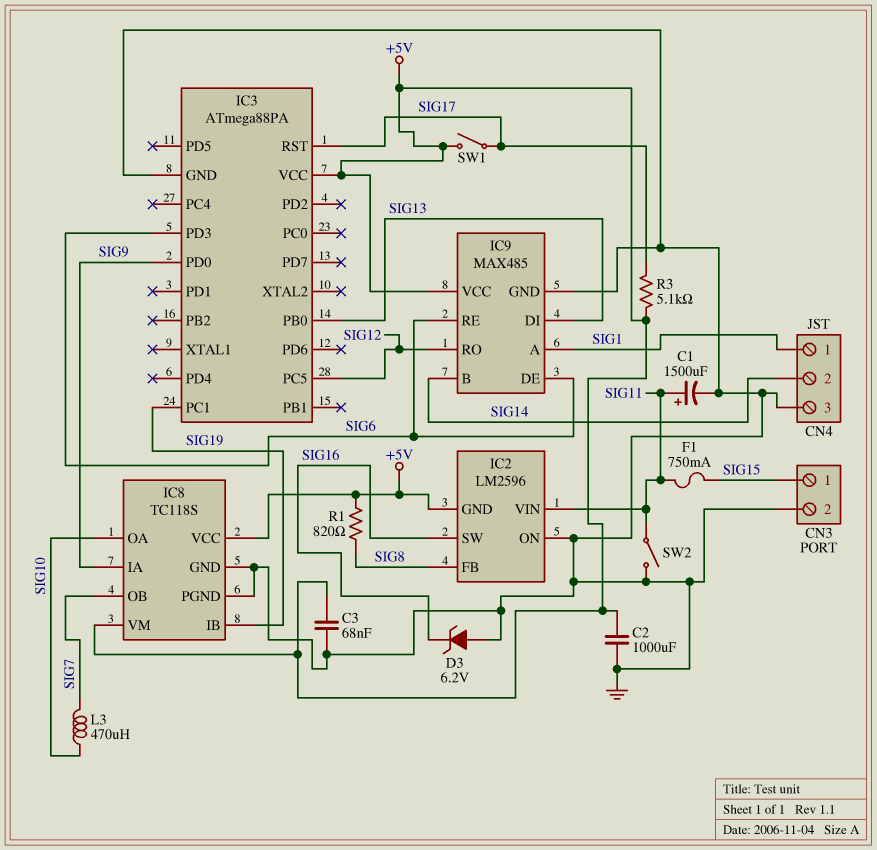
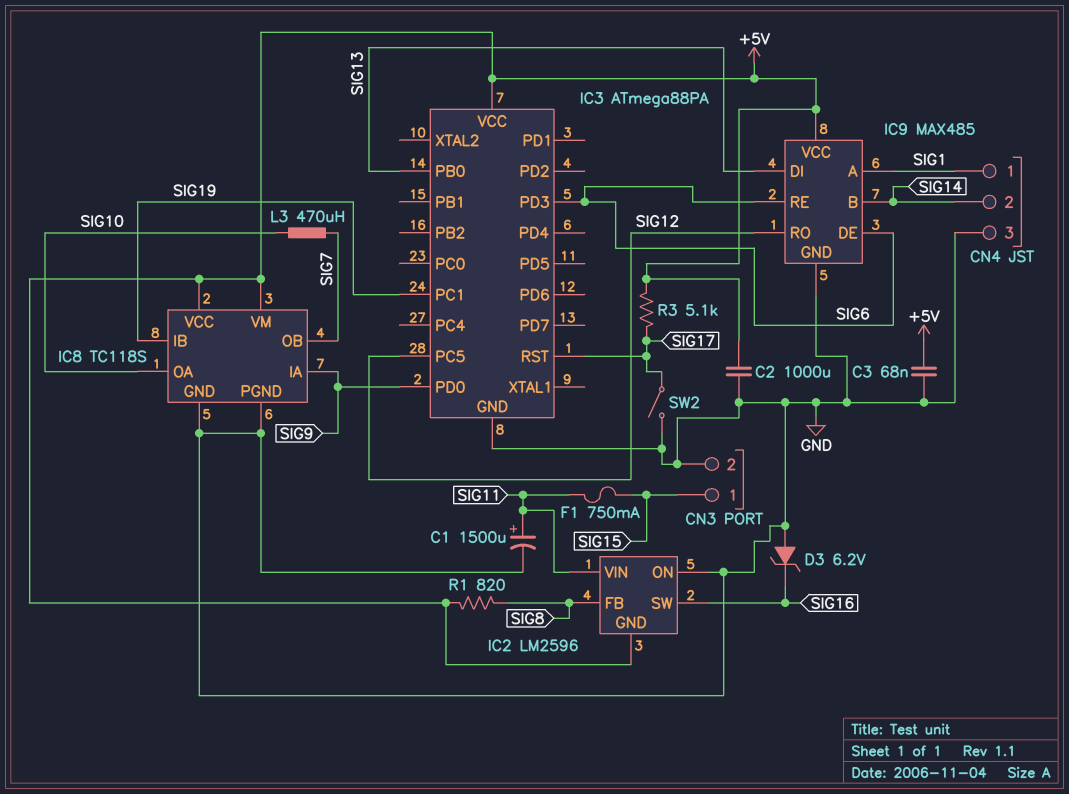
SW1: switch (+5V, SIG17) -> none
SW2: switch (GND, SIG11) -> switch (GND, SIG17)

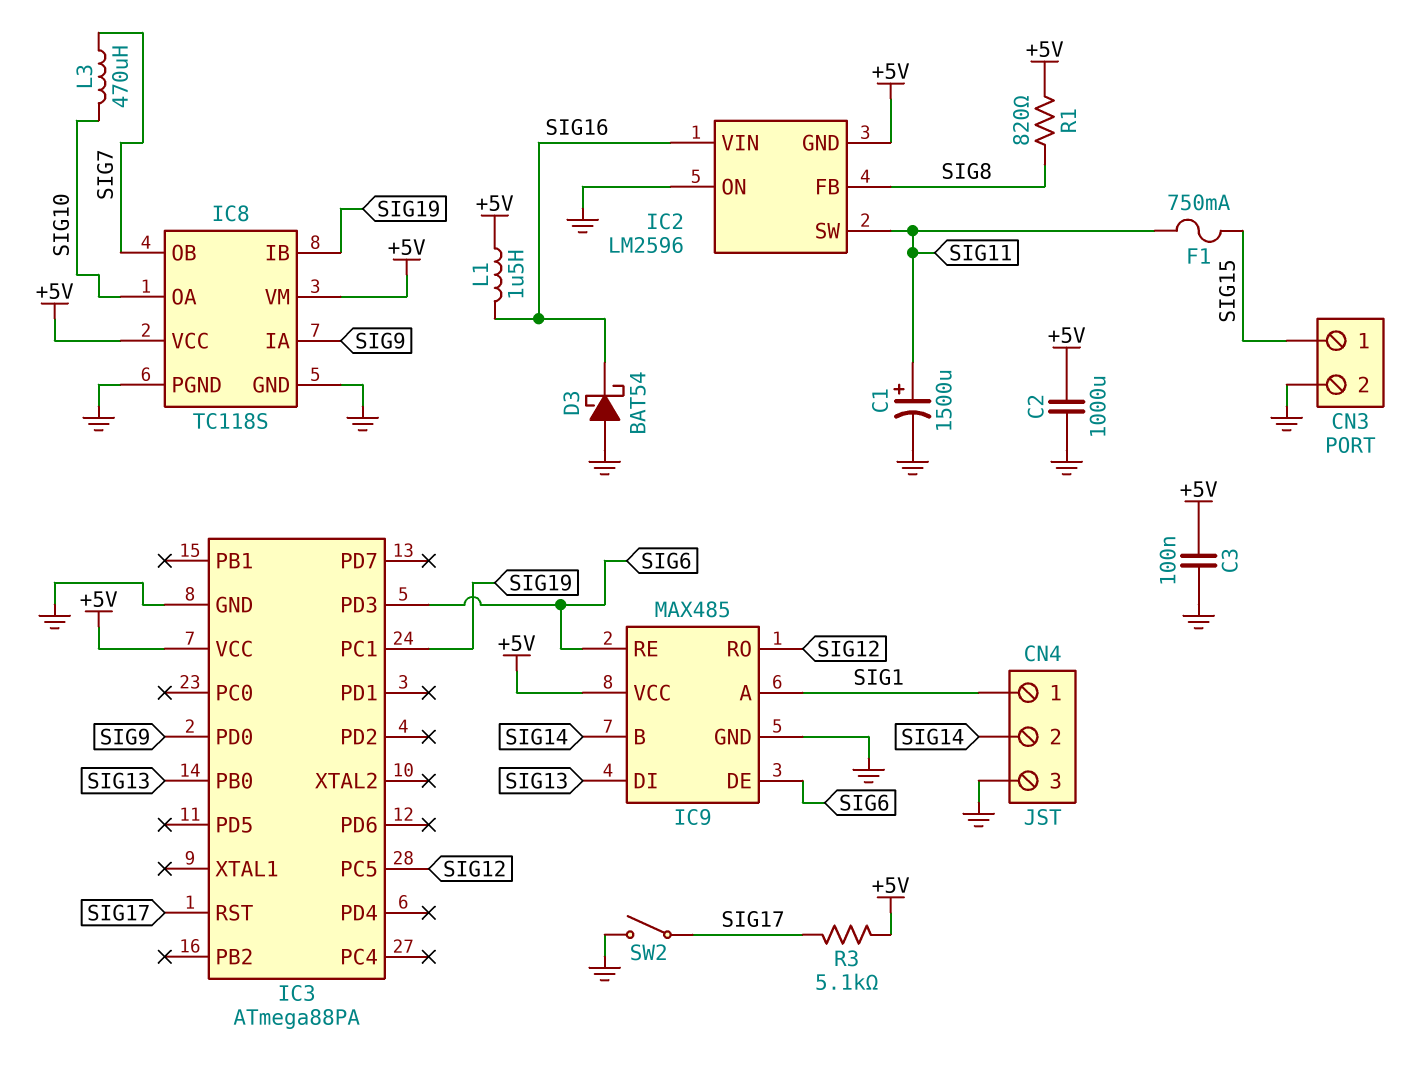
C3: 68nF (+5V, GND) -> 100nF (+5V, GND)
D3: zener 6.2V (A GND, K SIG16) -> schottky BAT54 (A GND, K SIG16)
IC2 pin SW: SIG16 -> SIG11
IC2 pin VIN: SIG11 -> SIG16
L1: none -> 1.5uH (+5V, SIG16)

